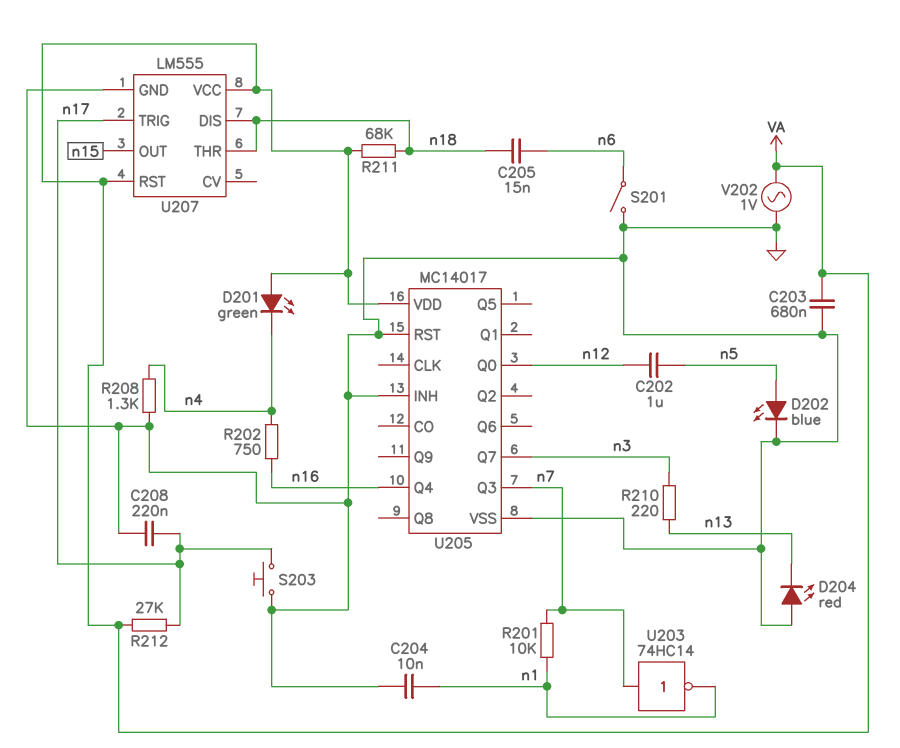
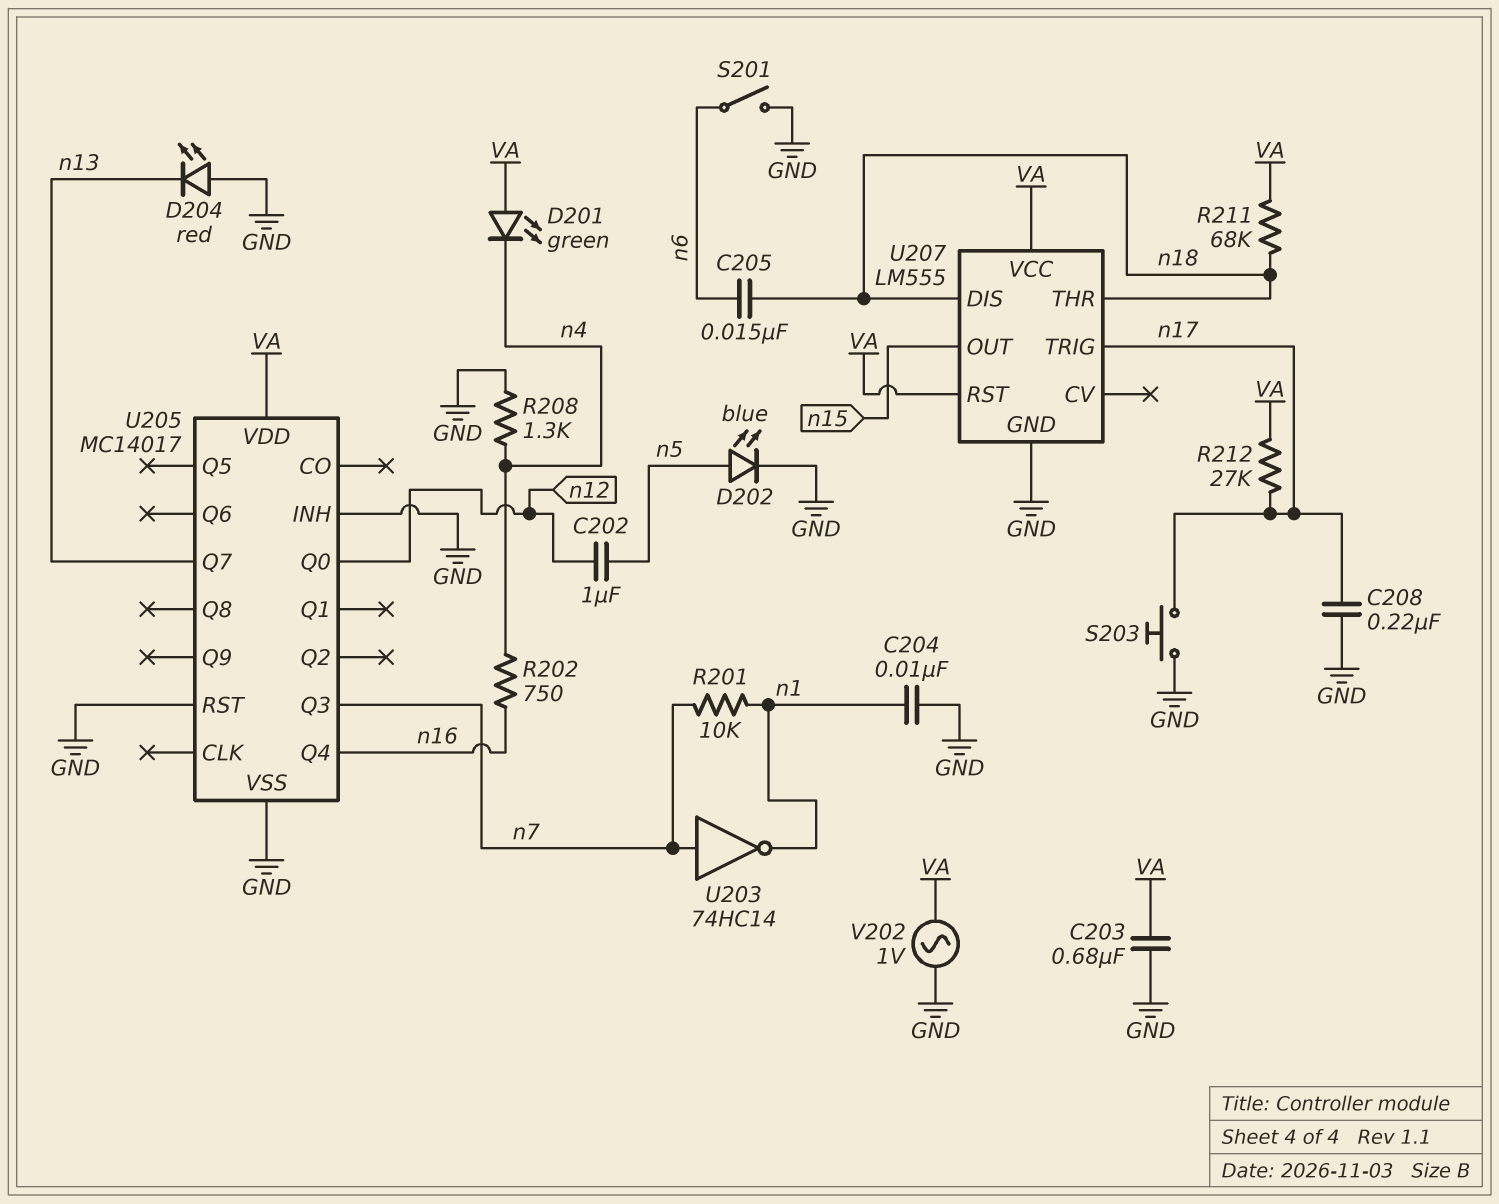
R210: 220 (n3, n13) -> none
U205 pin Q7: n3 -> n13

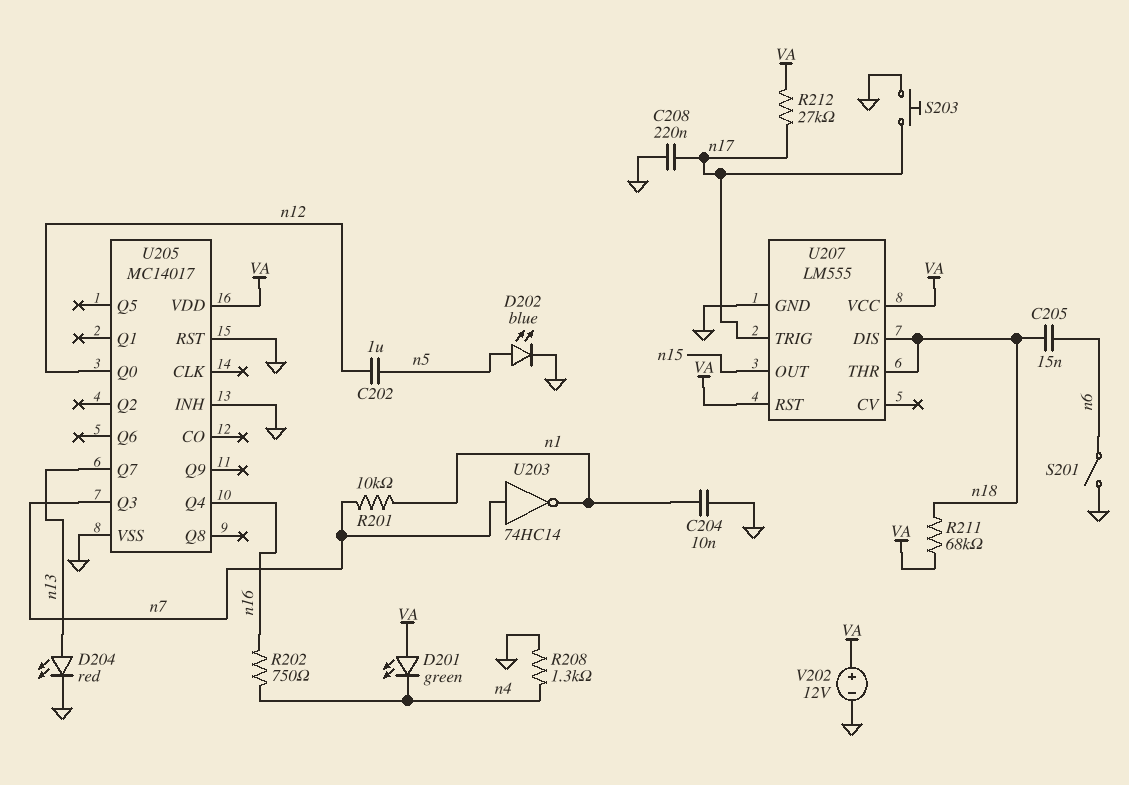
C203: 680nF (GND, VA) -> none
D204: LED red (A GND, K n13) -> LED red (A n13, K GND)
V202: AC 1V (GND, VA) -> 12V (plus VA, minus GND)

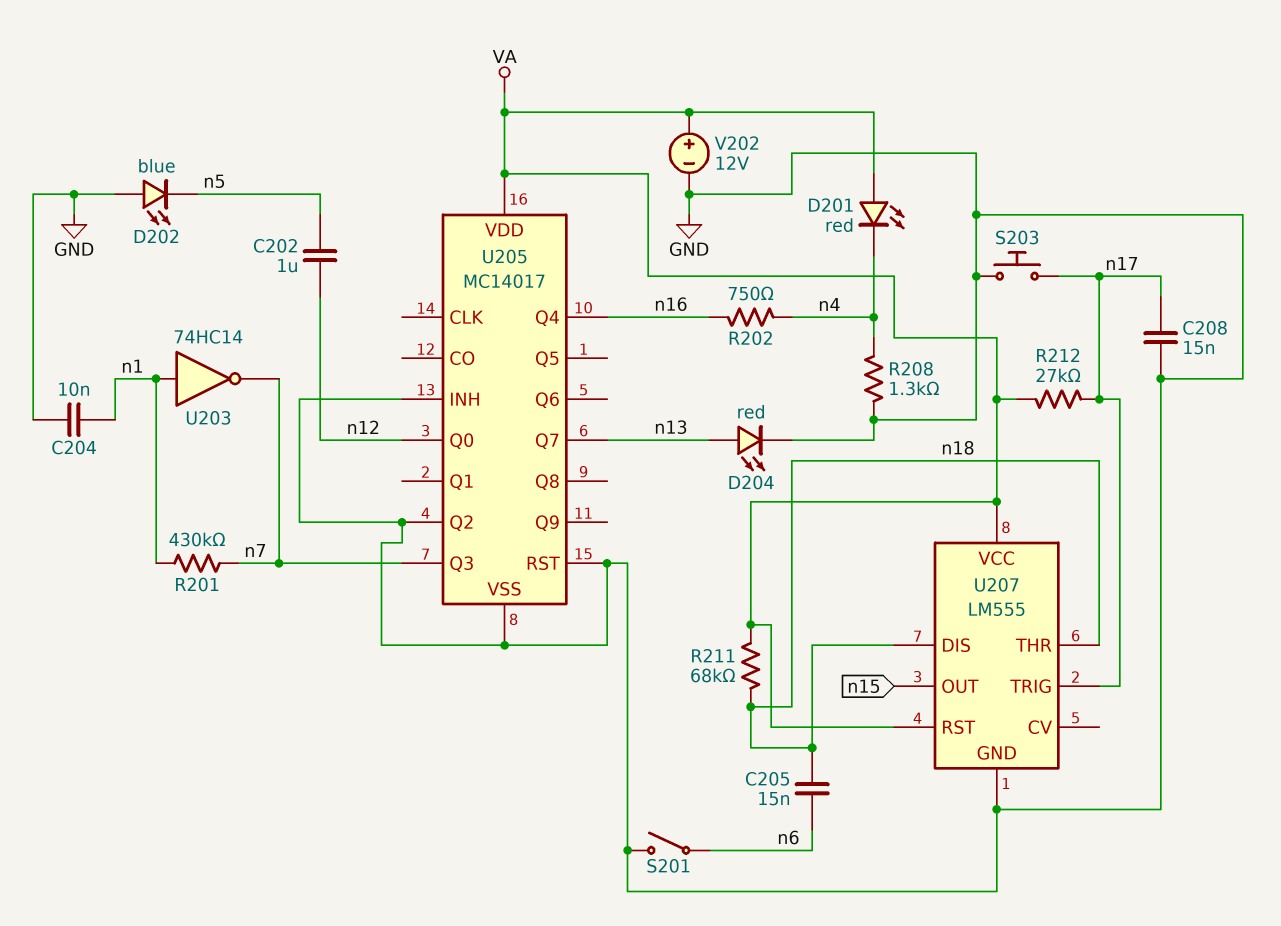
C208: 220nF (GND, n17) -> 15nF (GND, n17)
D201: LED green (A VA, K n4) -> LED red (A VA, K n4)
D202: LED blue (A n5, K GND) -> LED blue (A GND, K n5)
R201: 10k (n1, n7) -> 430k (n1, n7)
U203: NOT 74HC14 (in n7, out n1) -> NOT 74HC14 (in n1, out n7)
U205 pin Q2: none -> GND

